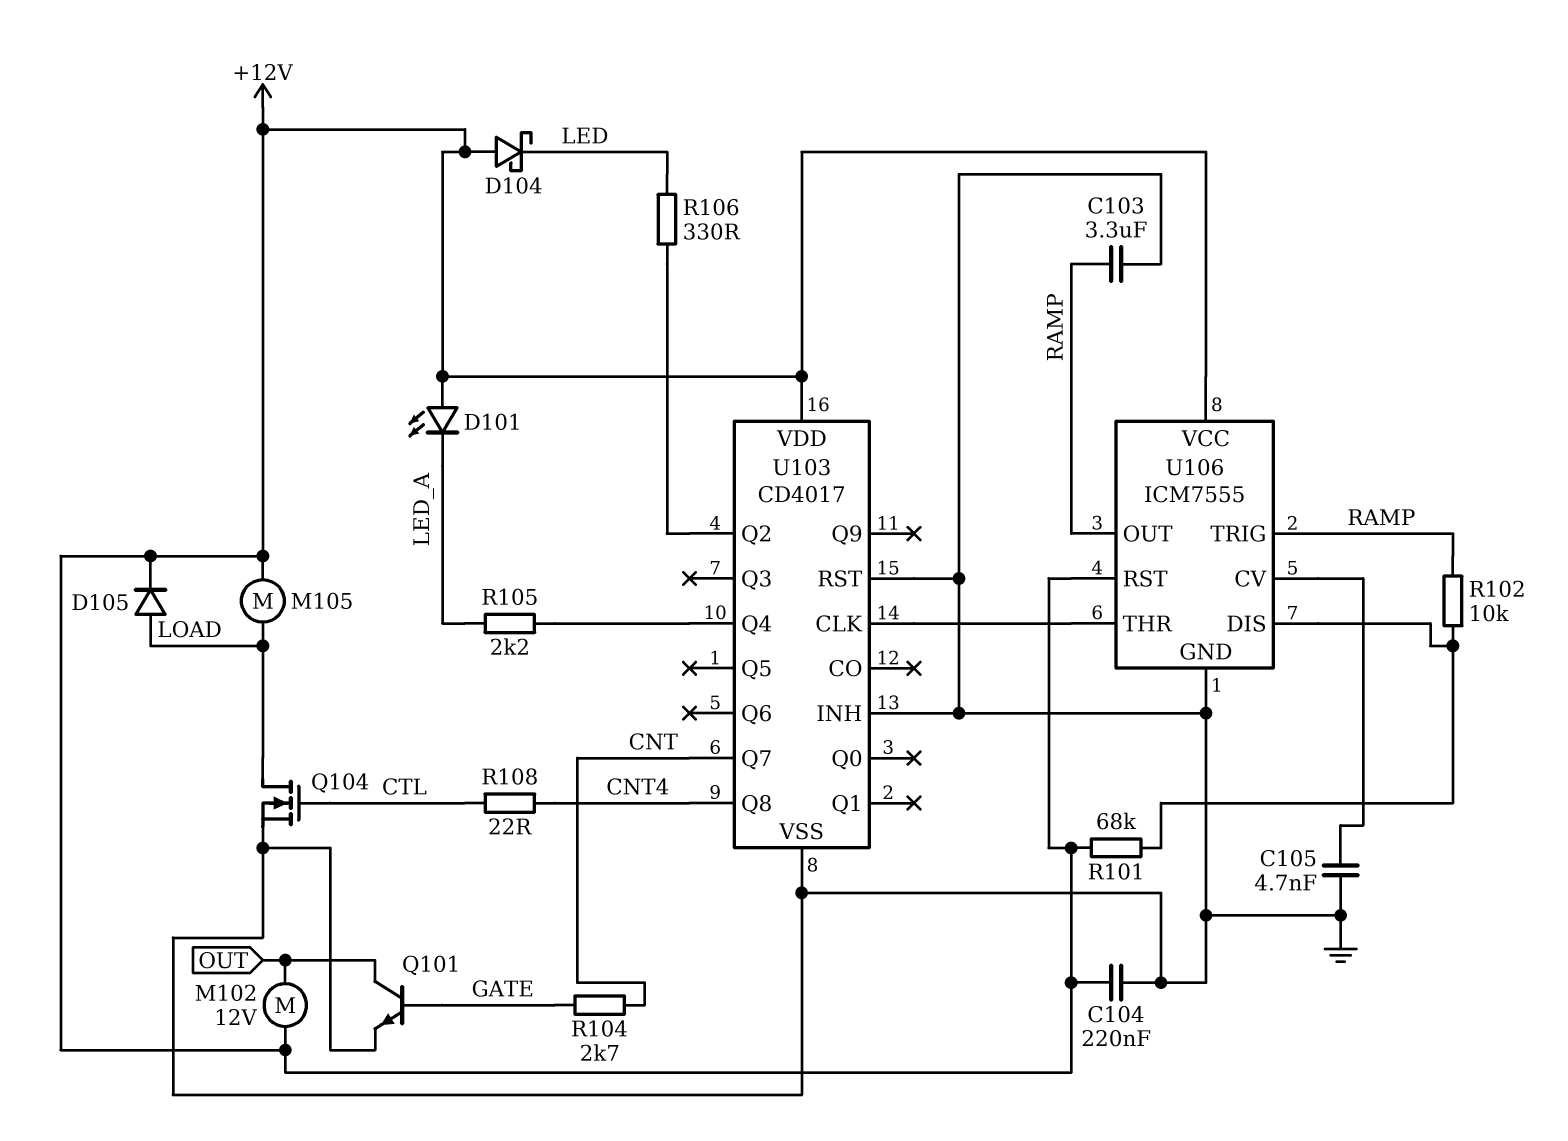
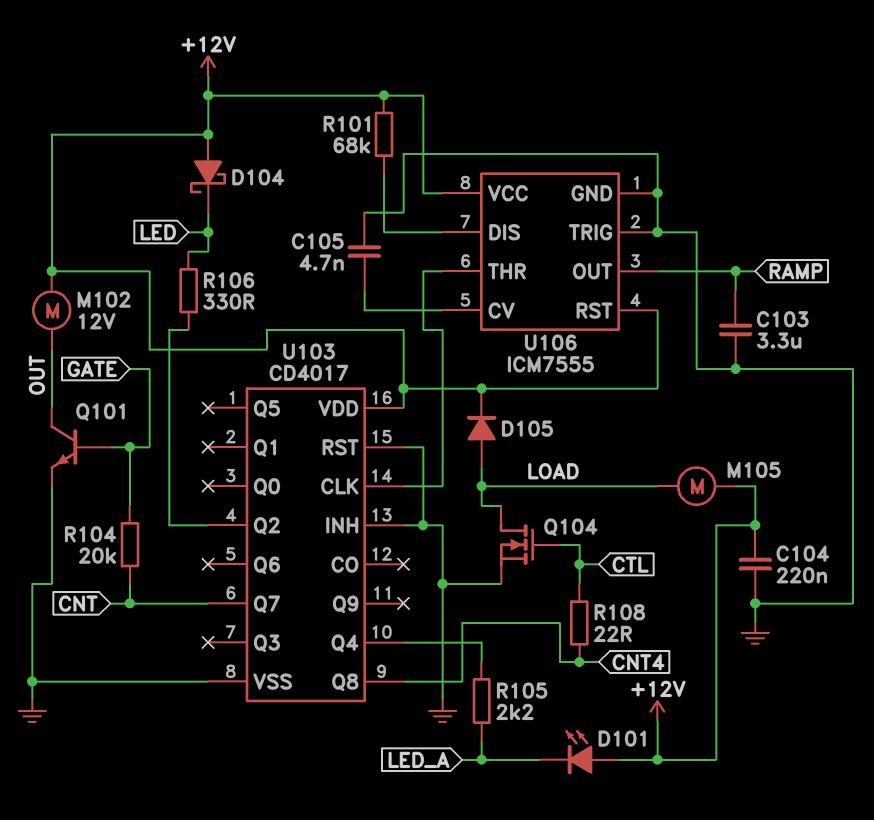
R102: 10k (RAMP, U106/DIS) -> none
R104: 2.7k (CNT, GATE) -> 20k (CNT, GATE)
U106 pin TRIG: RAMP -> GND

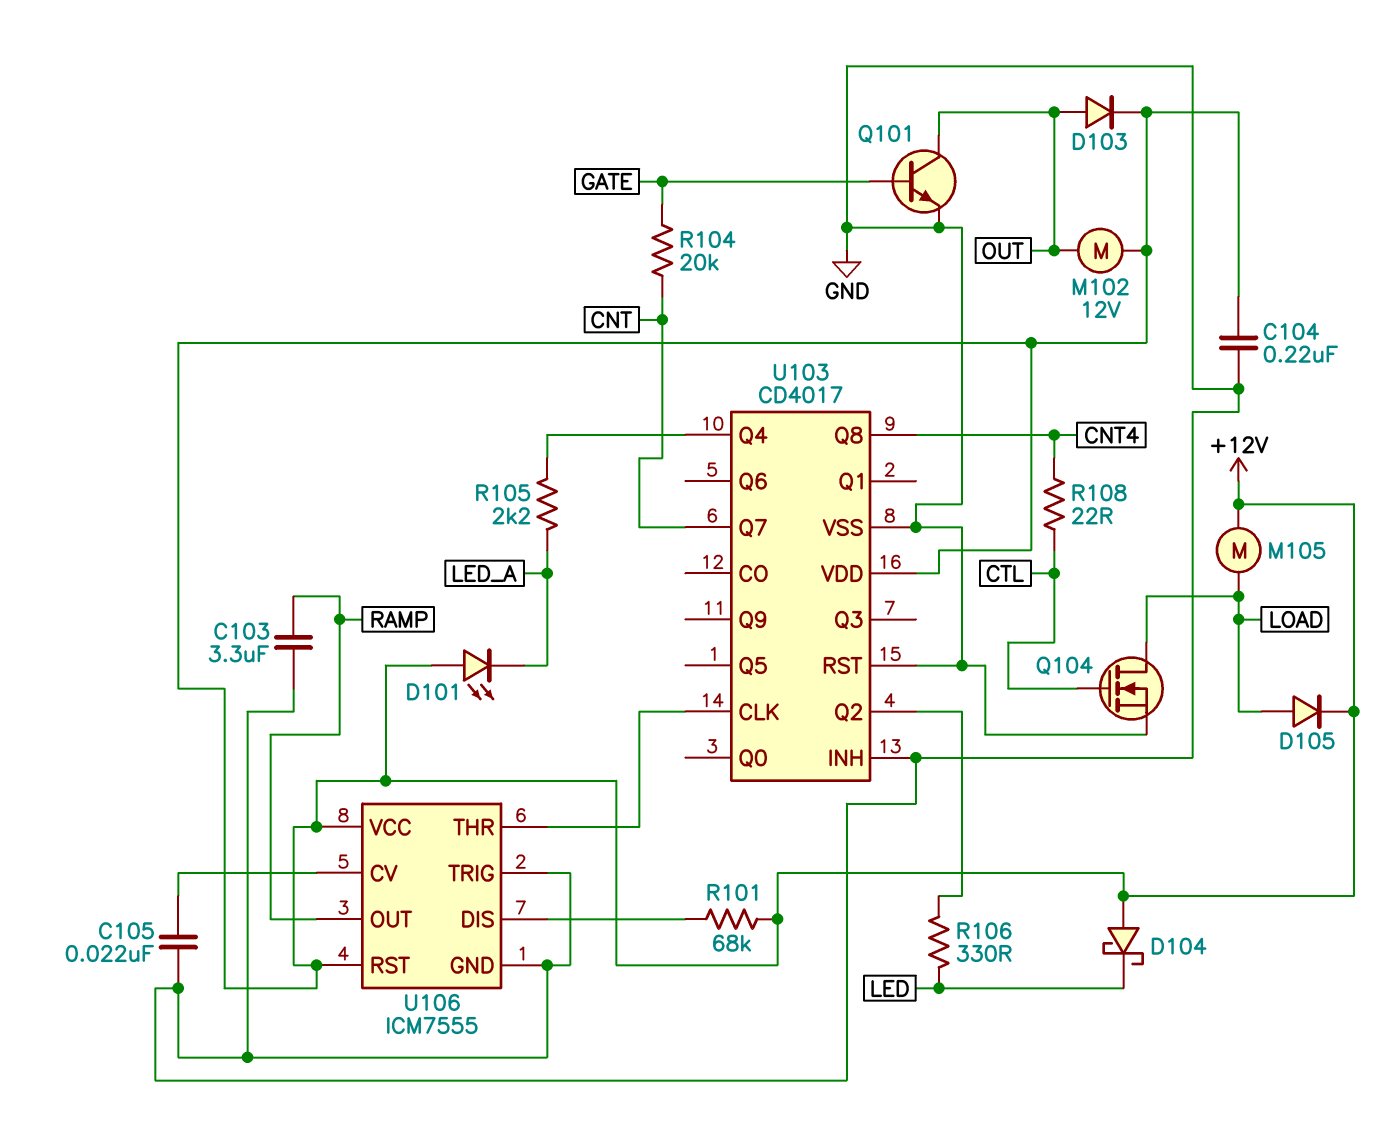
C105: 4.7nF (GND, U106/CV) -> 22nF (GND, U106/CV)
D103: none -> diode (A OUT, K +12V)

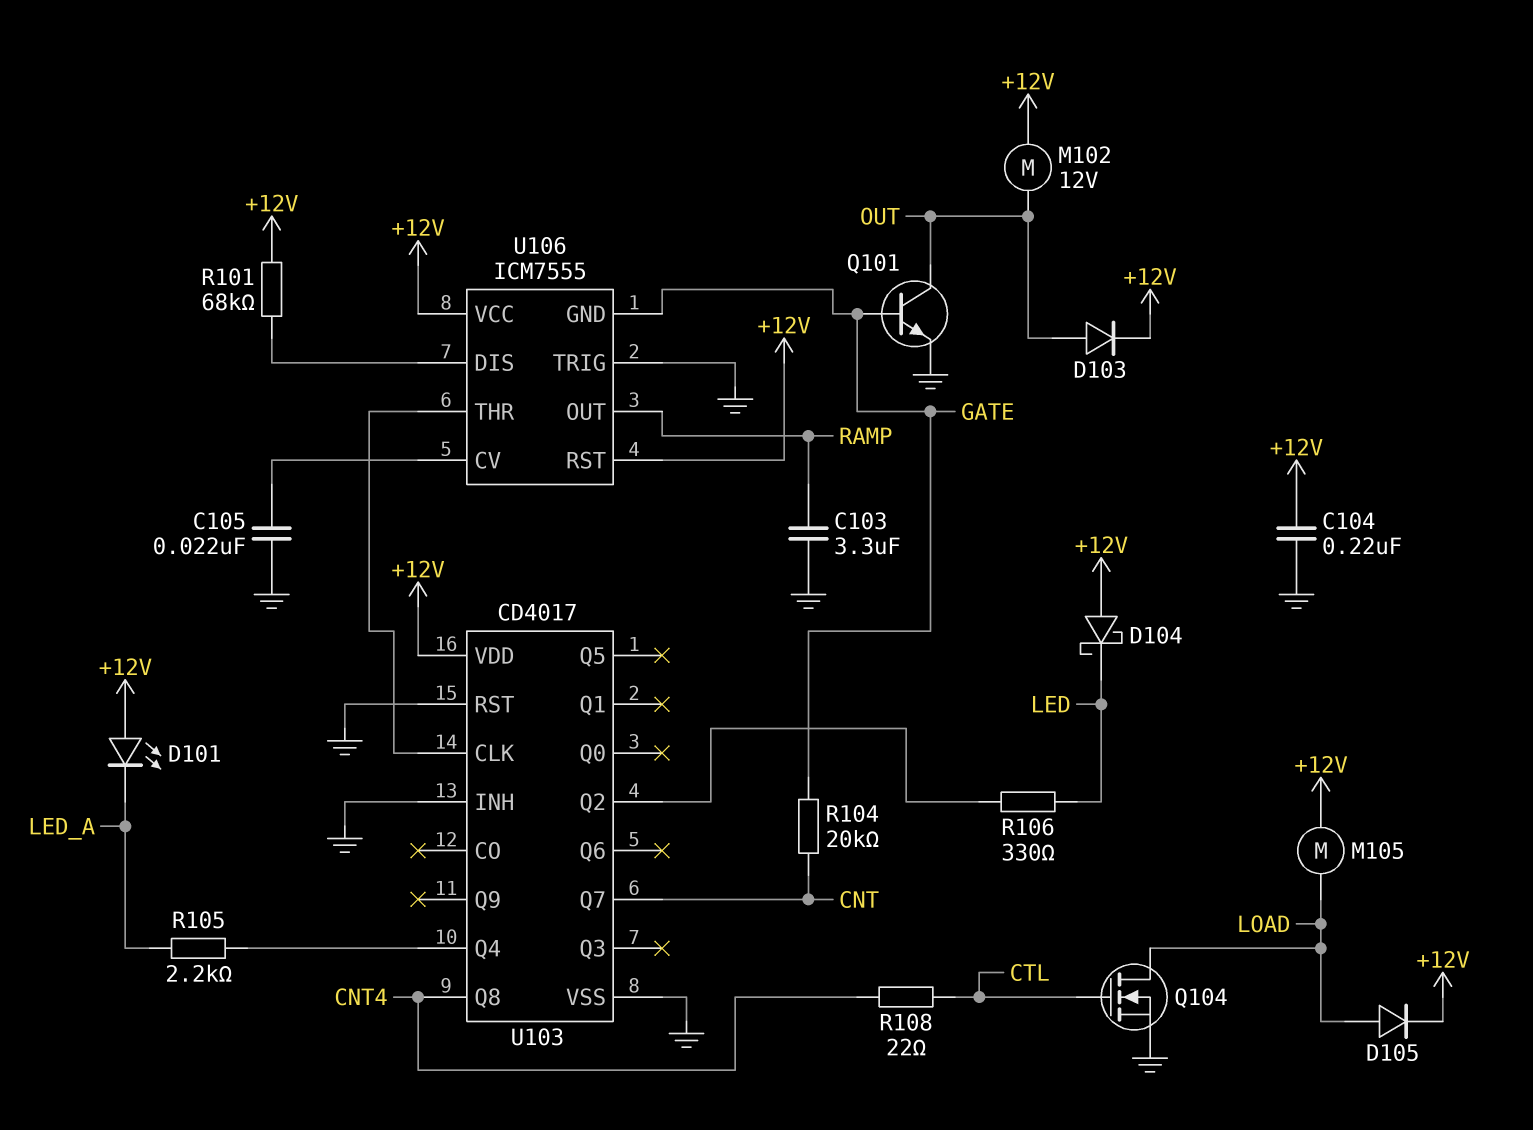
U106 pin GND: GND -> GATE

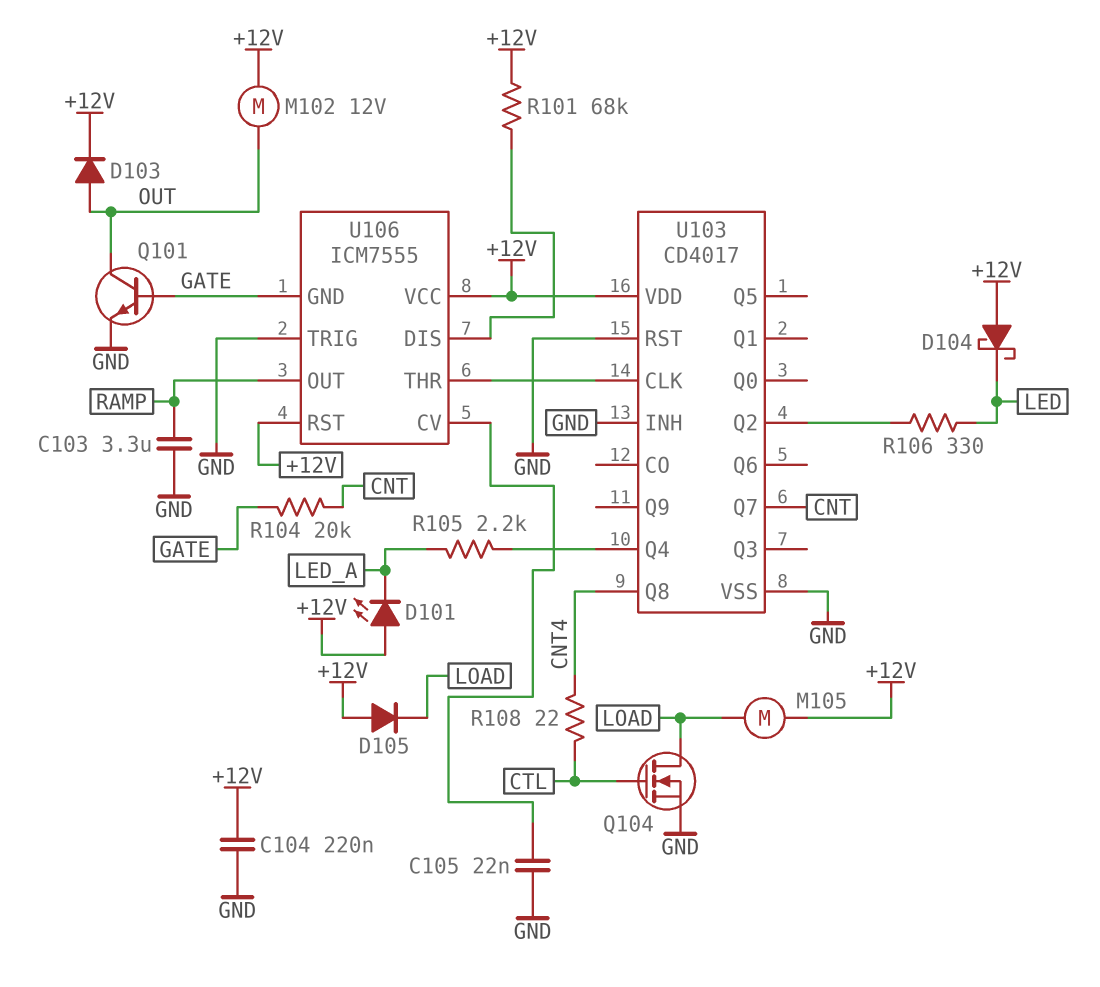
D105: diode (A LOAD, K +12V) -> diode (A +12V, K LOAD)

